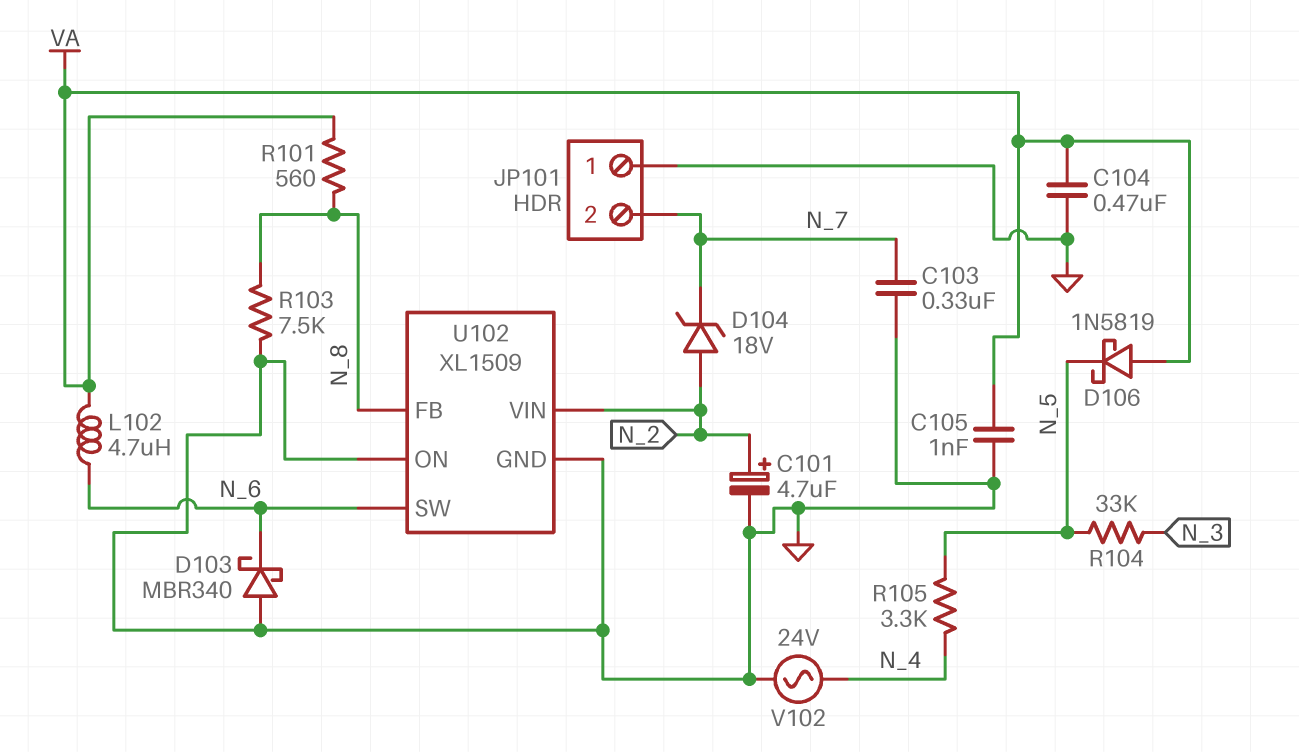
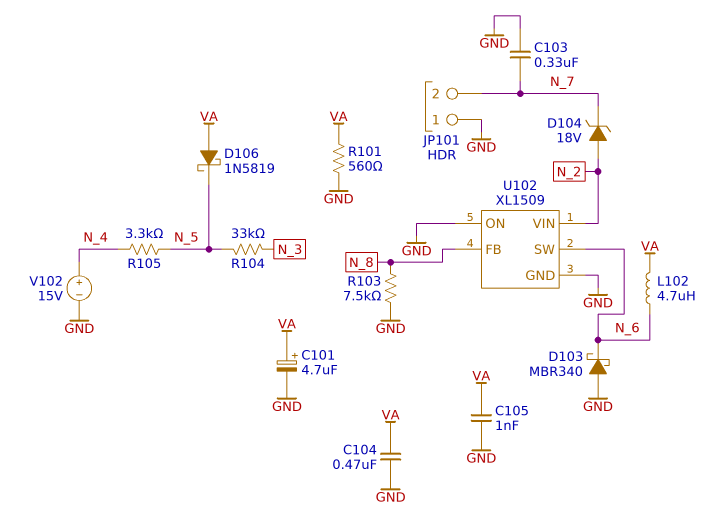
C101: 4.7uF (plus N_2, minus GND) -> 4.7uF (plus VA, minus GND)
R101: 560 (N_8, VA) -> 560 (GND, VA)
V102: AC 24V (GND, N_4) -> 15V (plus N_4, minus GND)

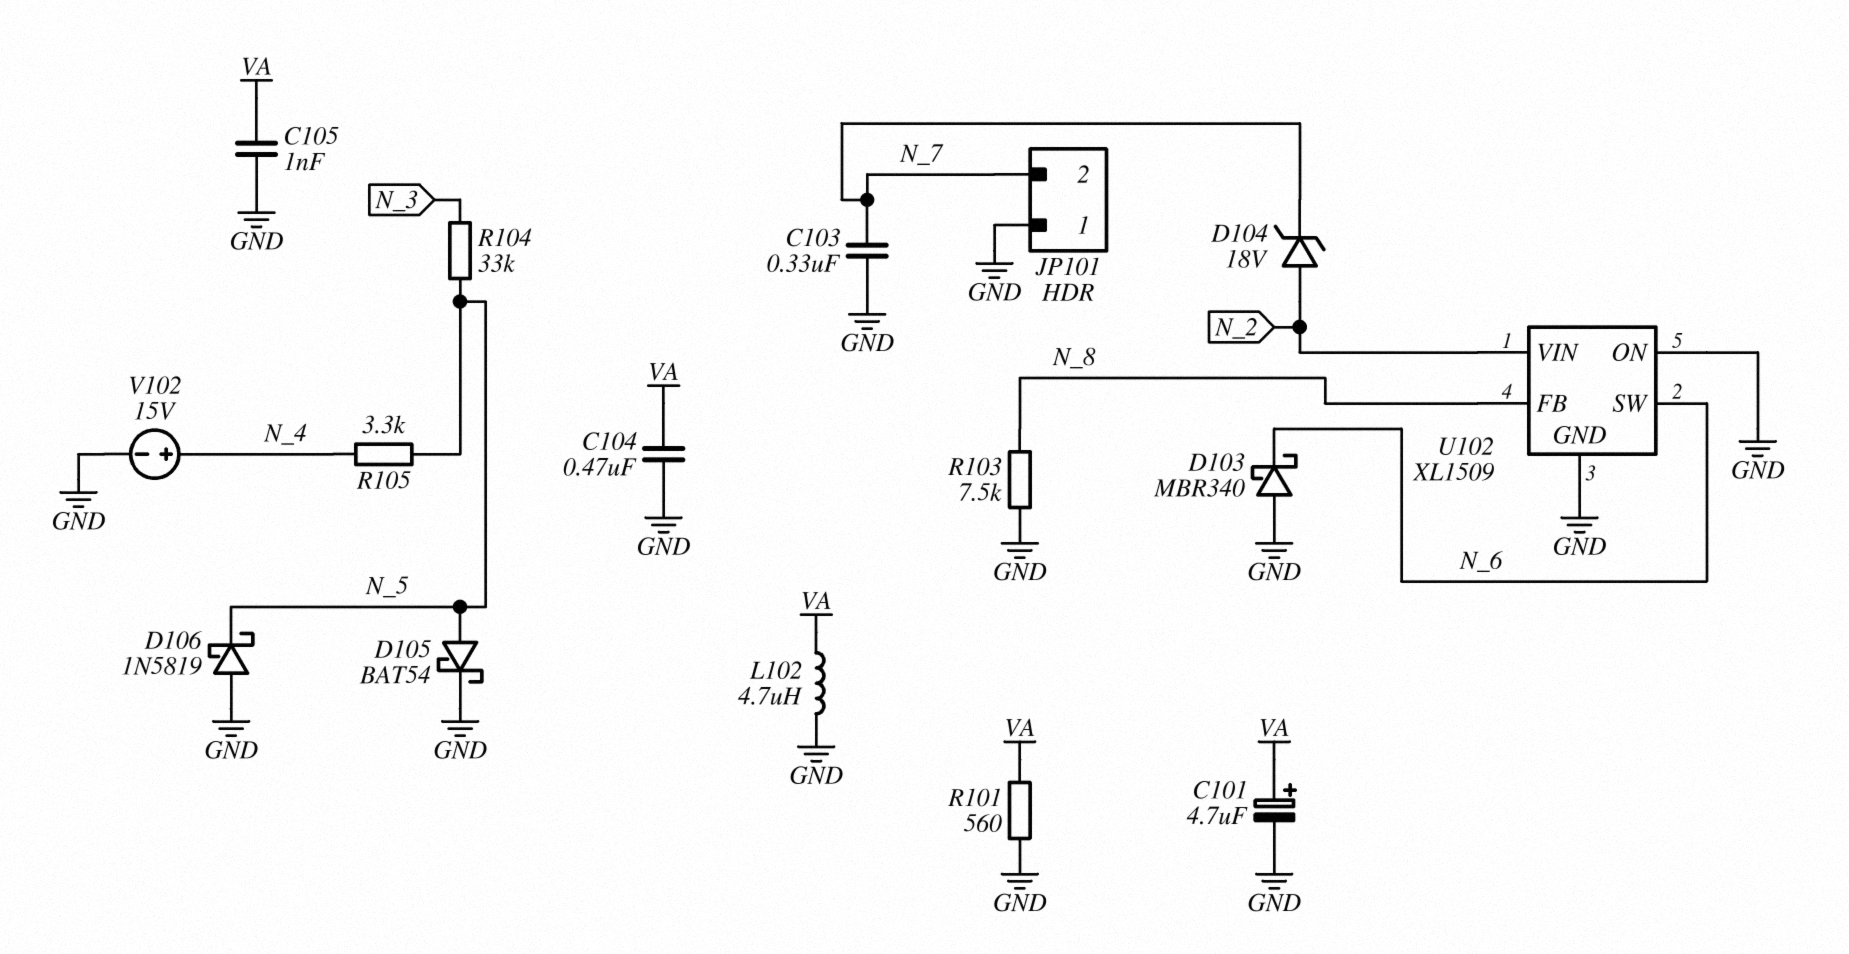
D105: none -> schottky BAT54 (A N_5, K GND)
D106: schottky 1N5819 (A VA, K N_5) -> schottky 1N5819 (A GND, K N_5)
L102: 4.7uH (N_6, VA) -> 4.7uH (GND, VA)

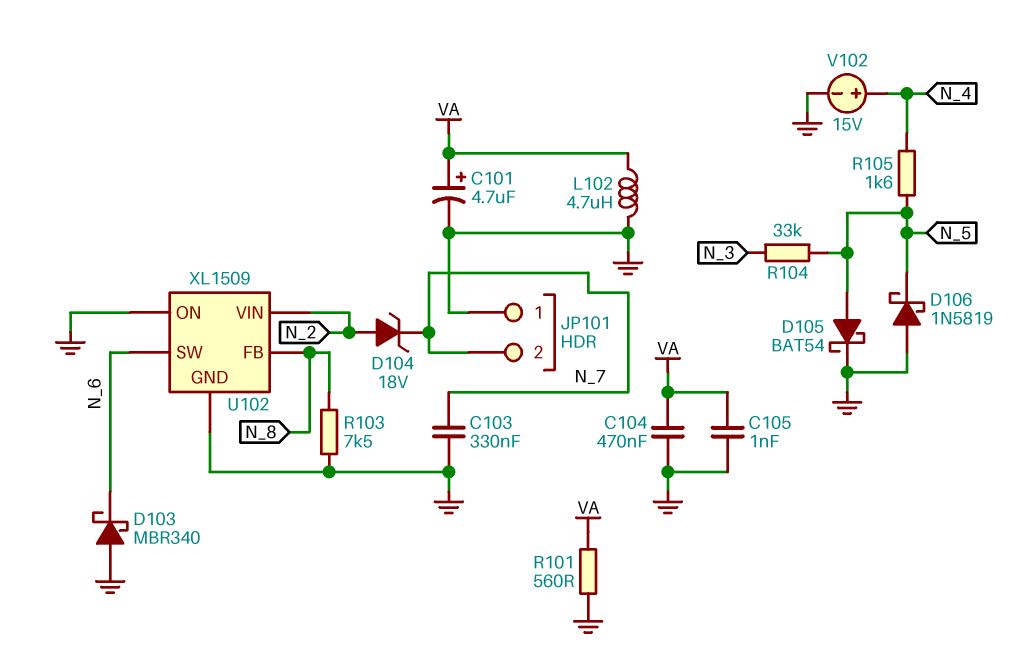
R105: 3.3k (N_4, N_5) -> 1.6k (N_4, N_5)

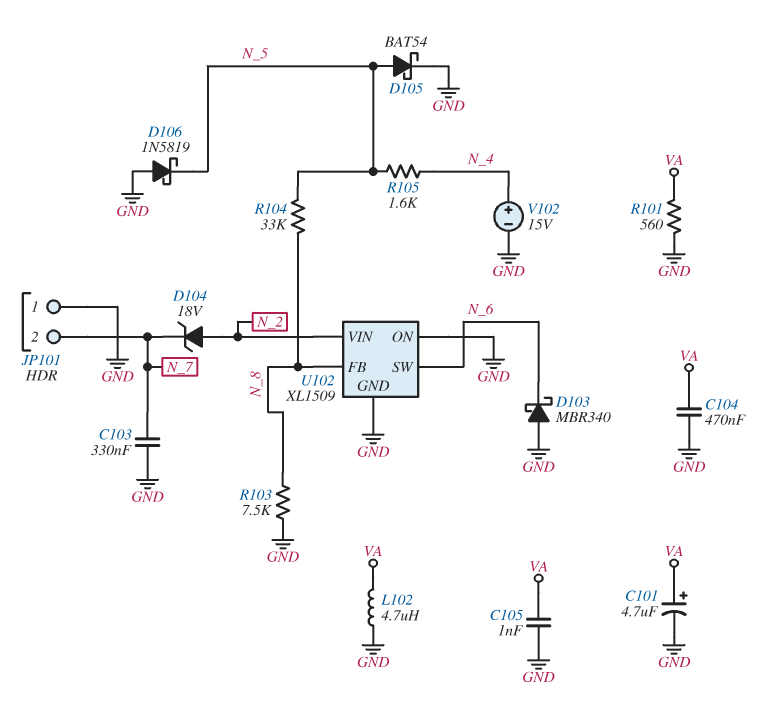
R104: 33k (N_3, N_5) -> 33k (N_5, N_8)

